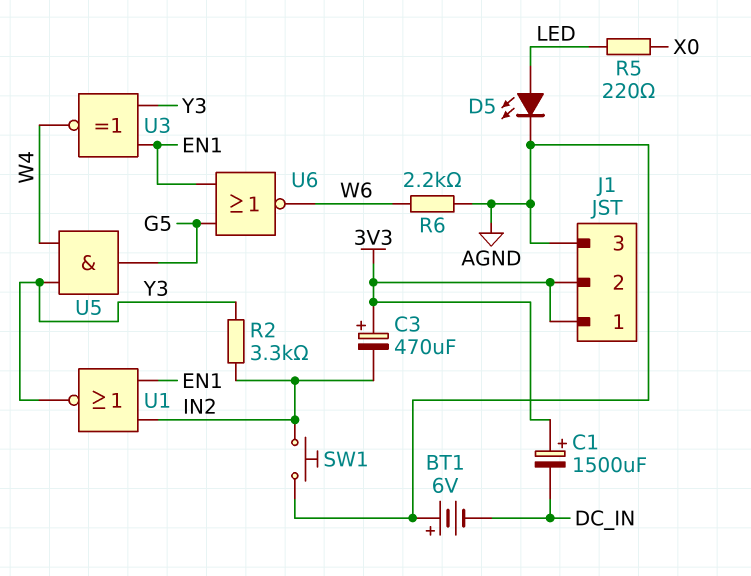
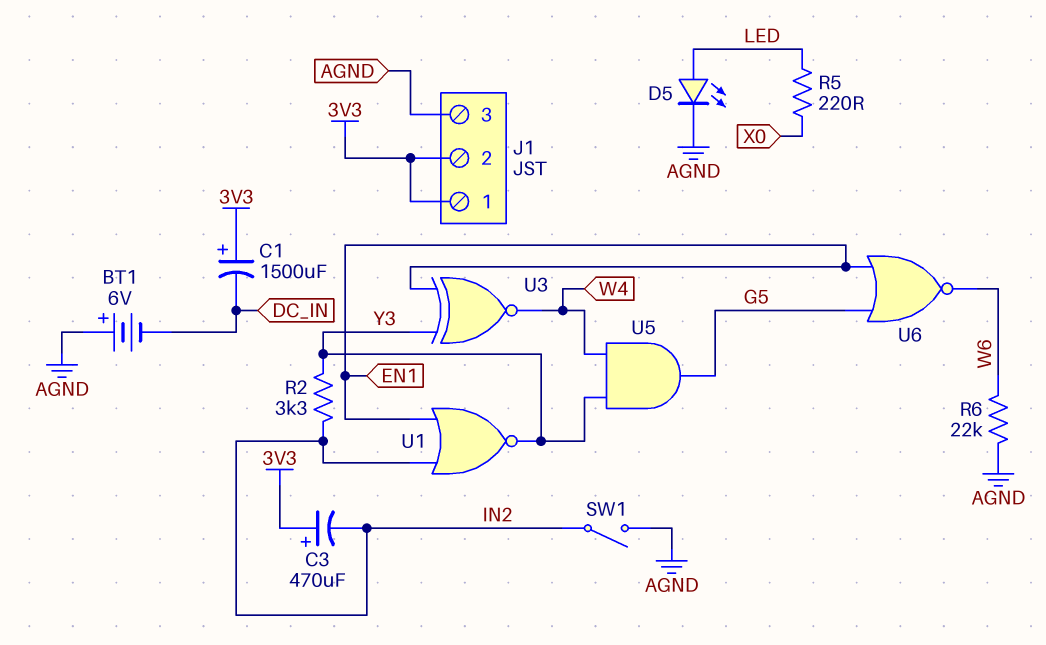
R6: 2.2k (AGND, W6) -> 22k (AGND, W6)
SW1: button (AGND, IN2) -> switch (AGND, IN2)

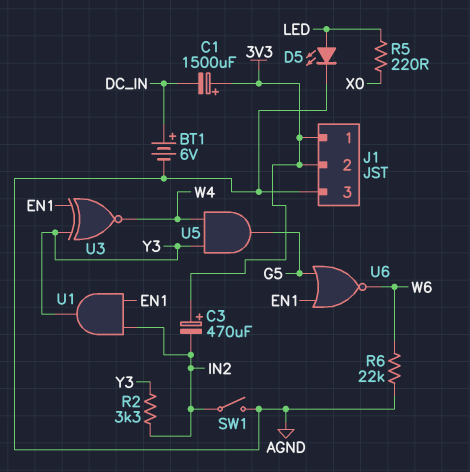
BT1: 6V (plus AGND, minus DC_IN) -> 6V (plus DC_IN, minus AGND)
U1: NOR (in EN1, in IN2, out Y3) -> AND (in EN1, in IN2, out Y3)

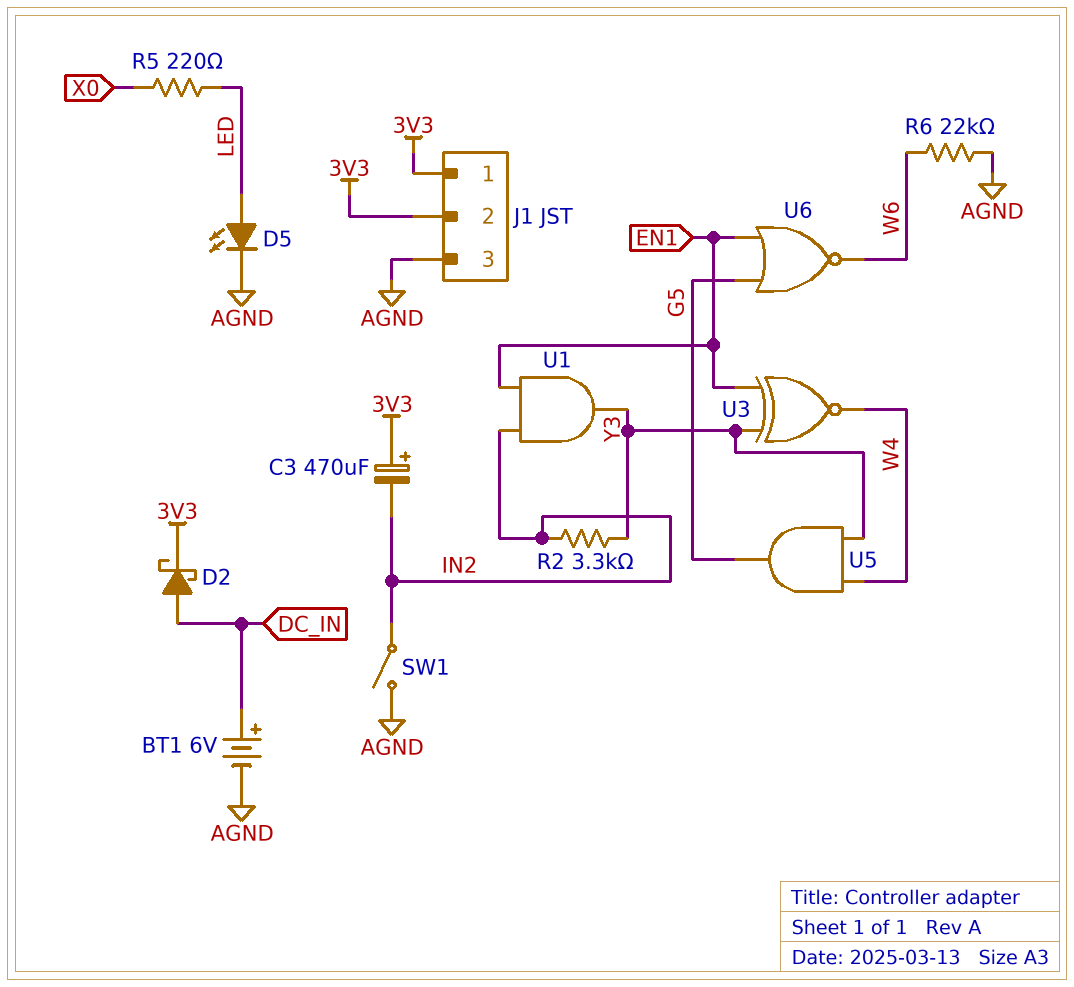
C1: 1500uF (plus 3V3, minus DC_IN) -> none
D2: none -> schottky (A DC_IN, K 3V3)

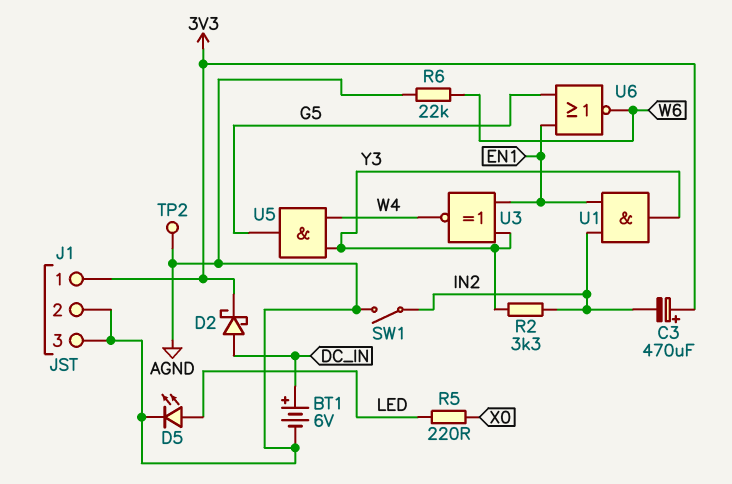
J1 pin 2: 3V3 -> AGND
TP2: none -> test point (AGND)

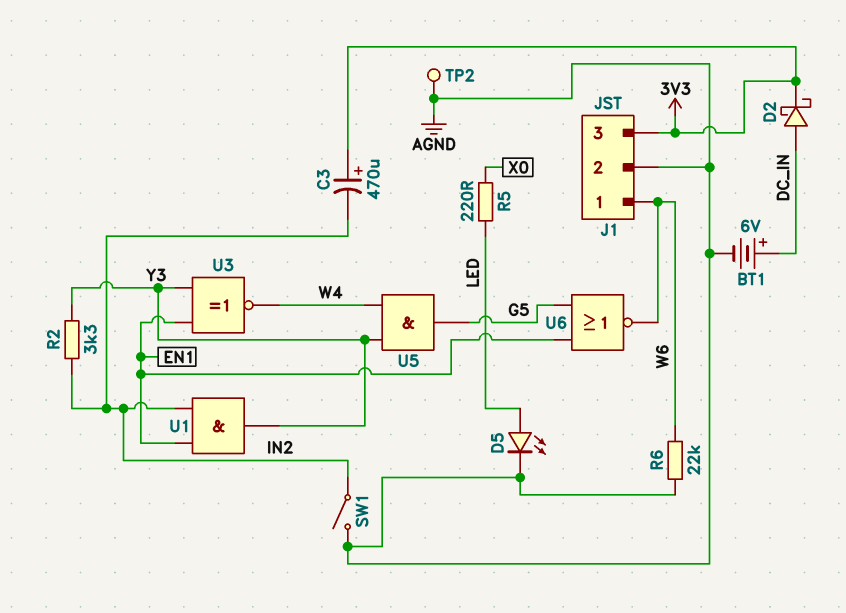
J1 pin 1: 3V3 -> W6
J1 pin 3: AGND -> 3V3

